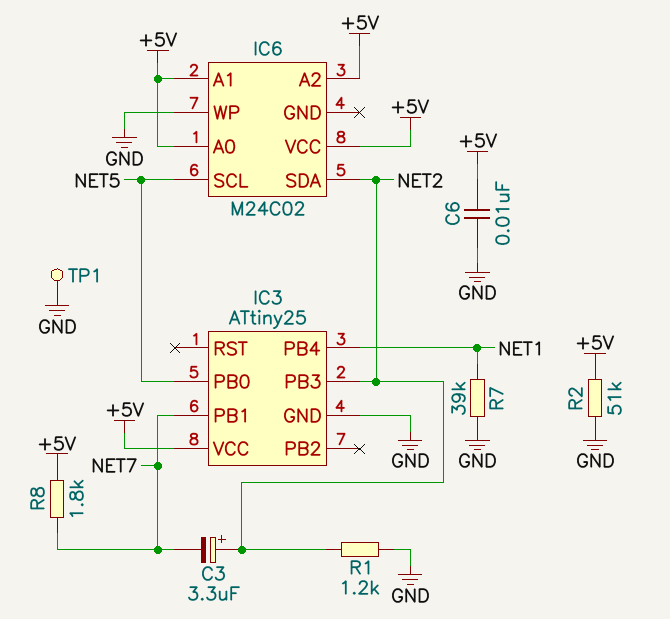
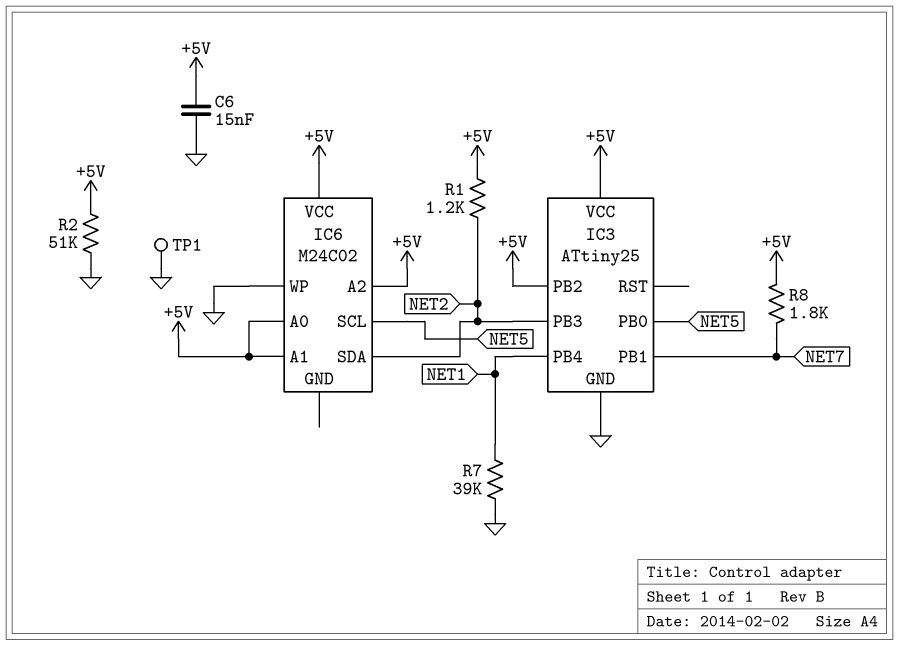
C3: 3.3uF (plus NET2, minus NET7) -> none
C6: 10nF (+5V, GND) -> 15nF (+5V, GND)
IC3 pin PB2: none -> +5V
R1: 1.2k (GND, NET2) -> 1.2k (+5V, NET2)

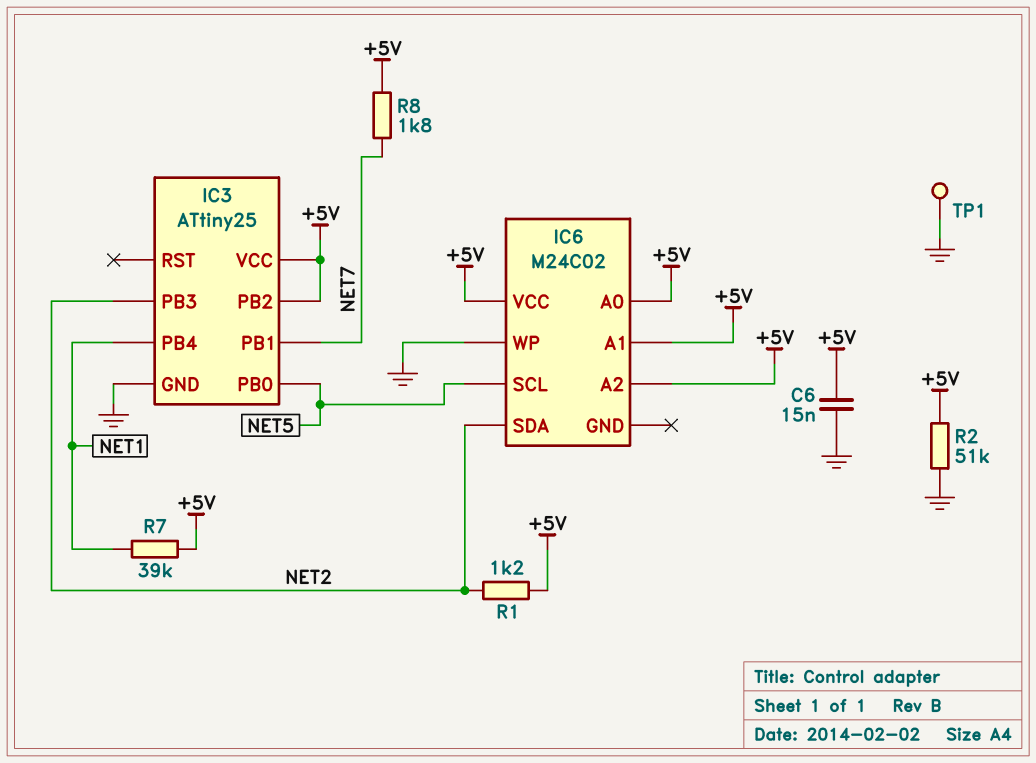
R7: 39k (GND, NET1) -> 39k (+5V, NET1)

